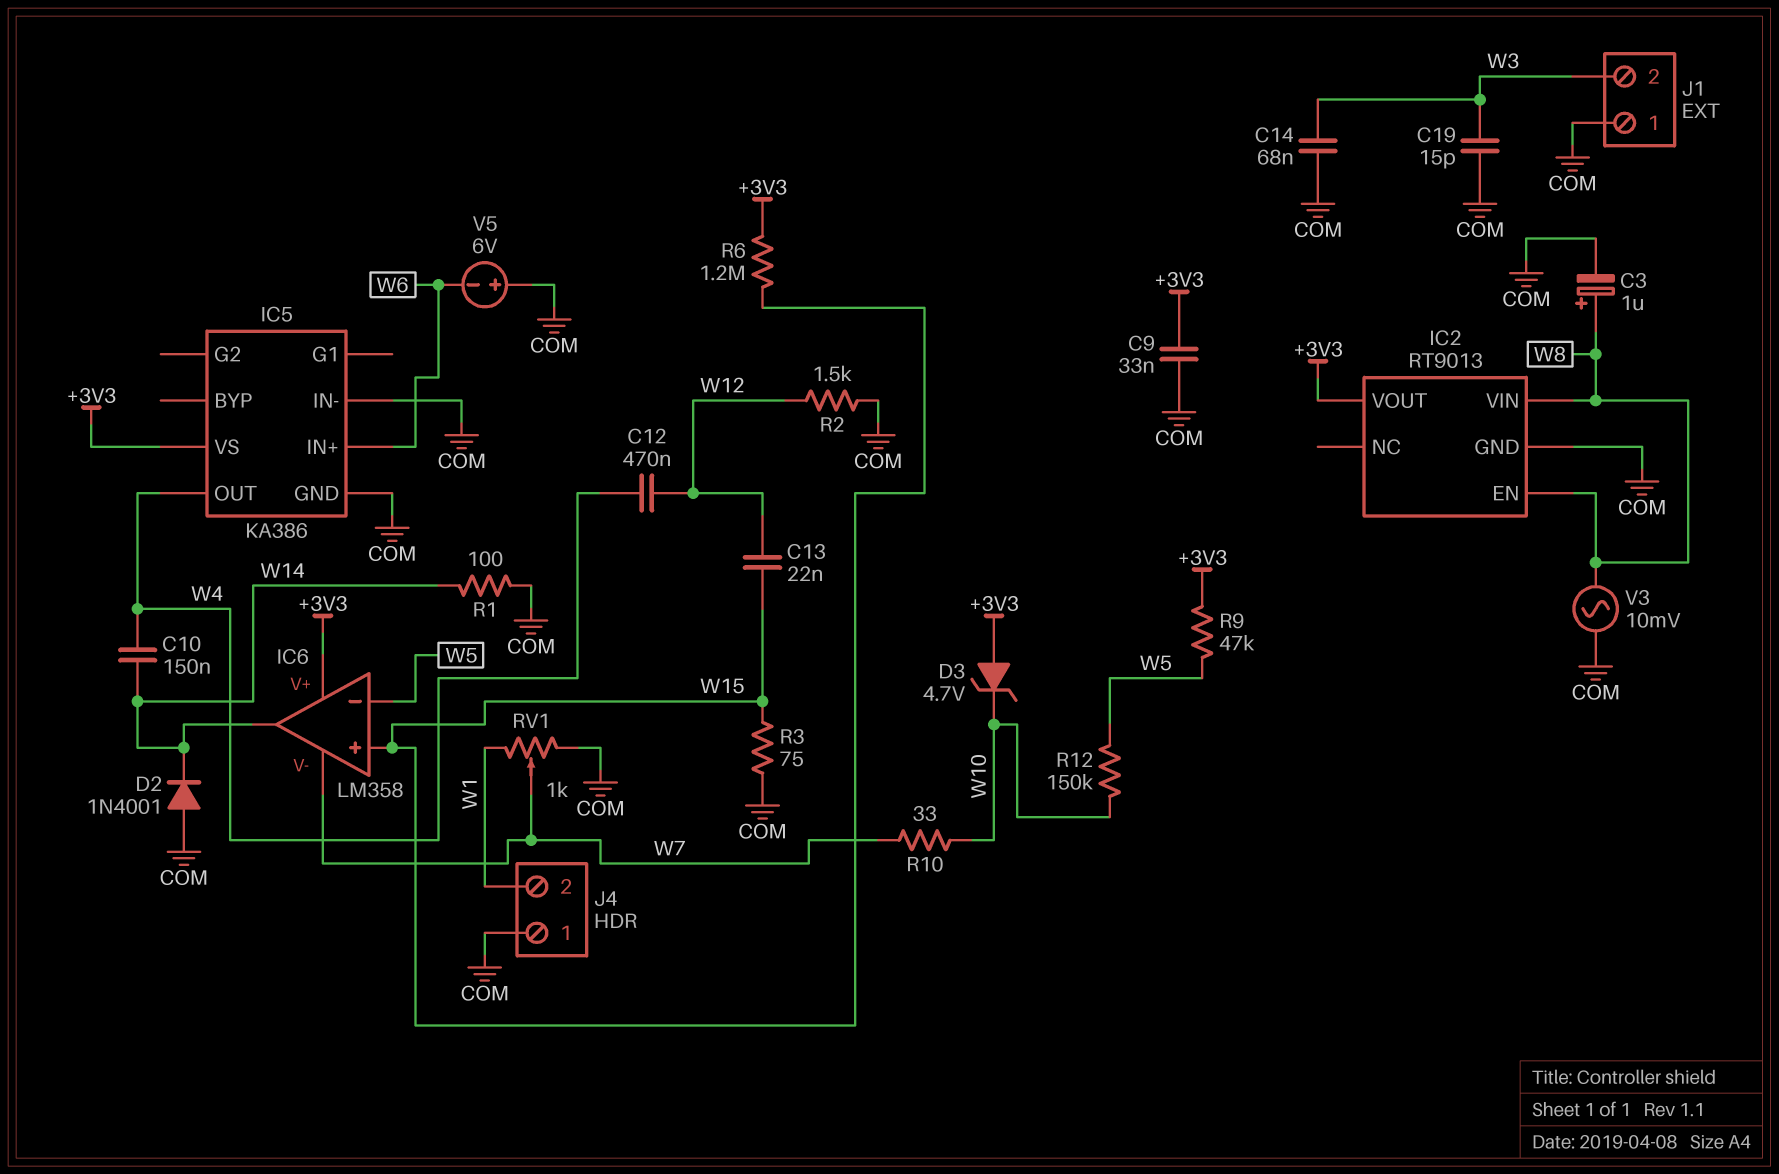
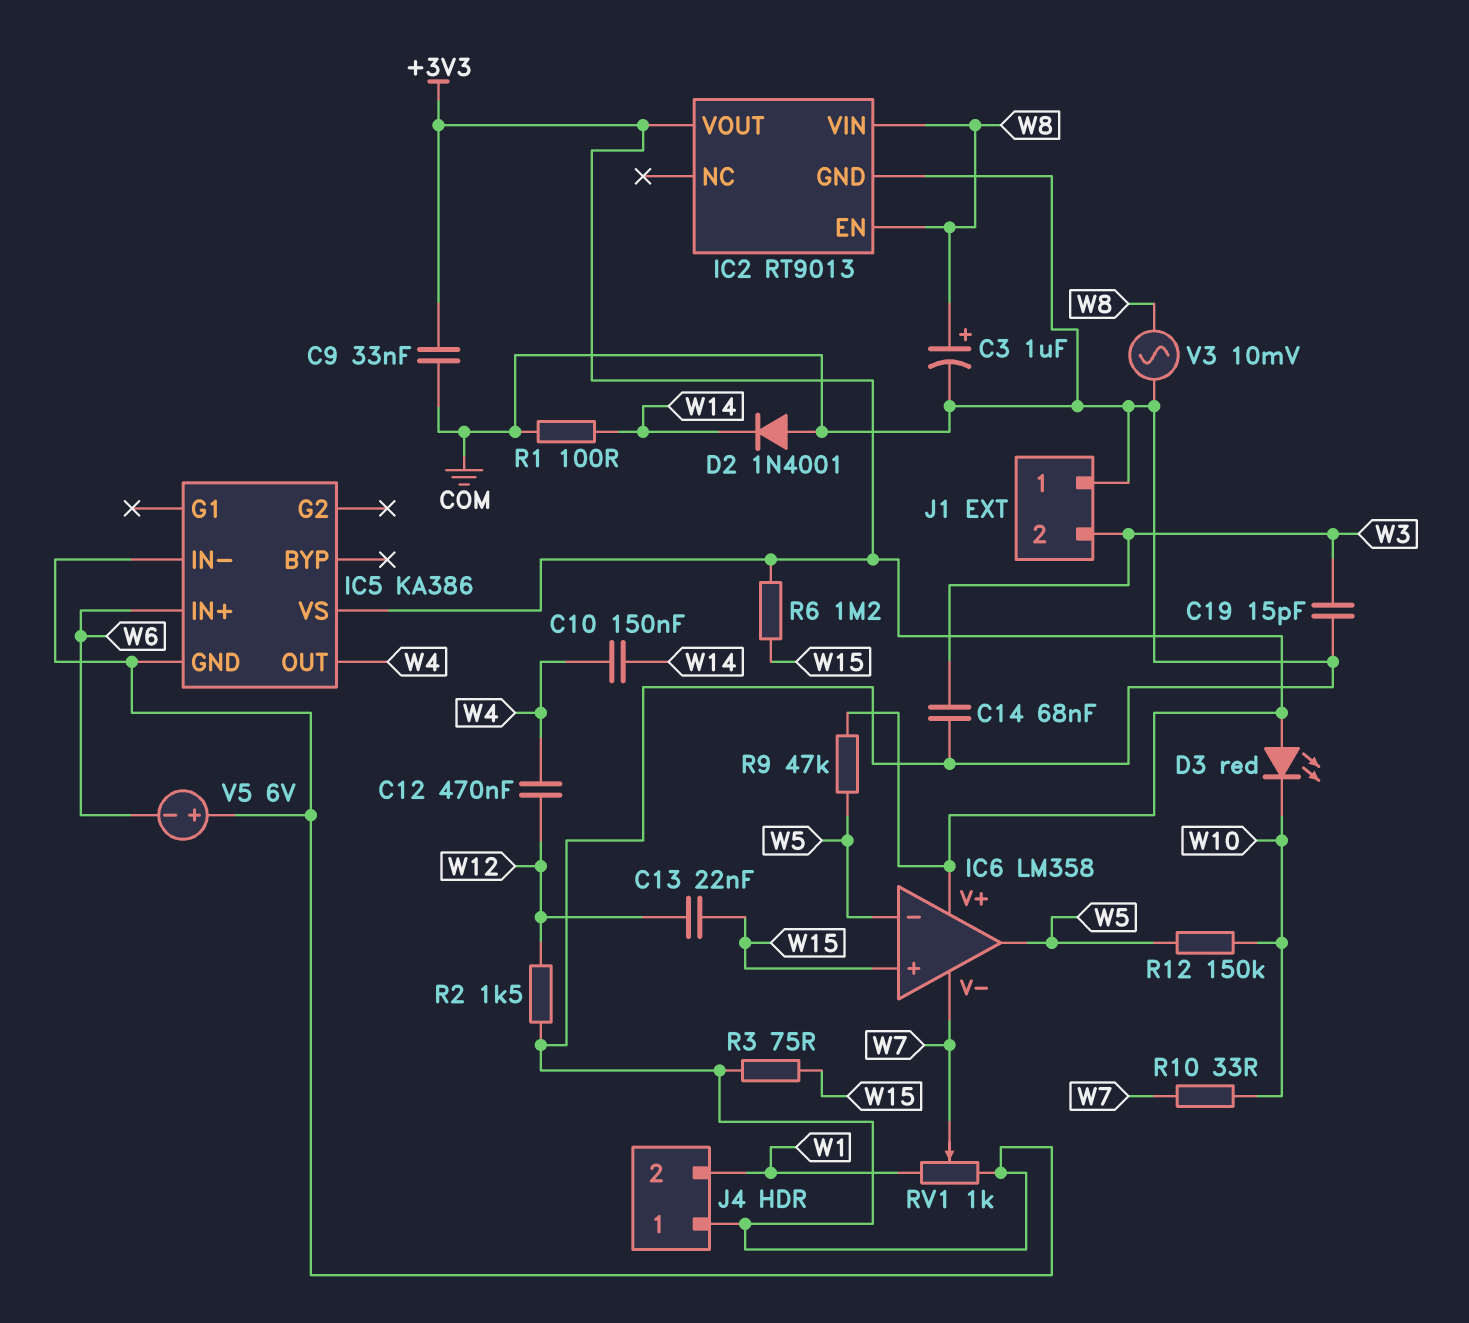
D3: zener 4.7V (A +3V3, K W10) -> LED red (A +3V3, K W10)
IC6 pin out: W14 -> W5

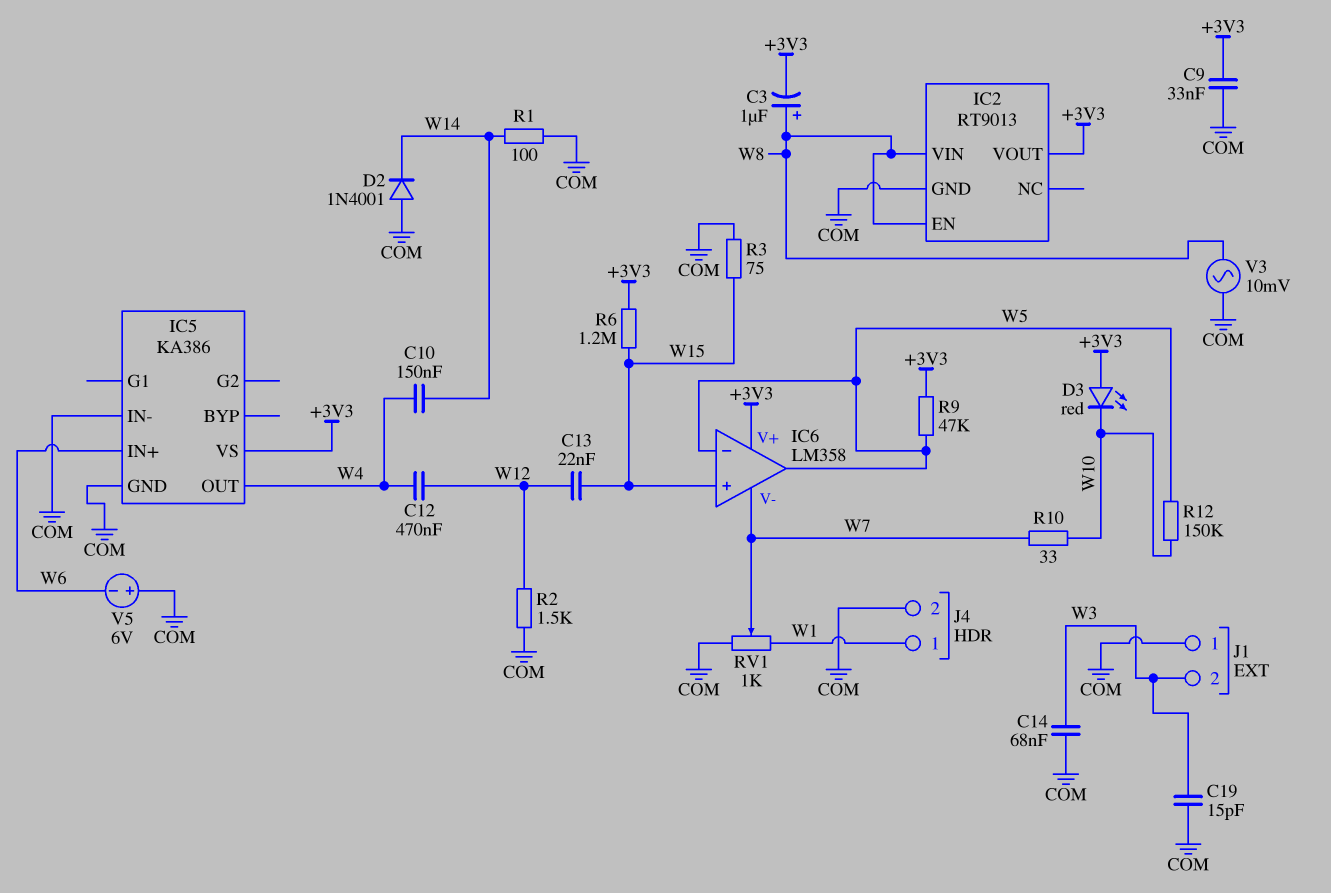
C3: 1uF (plus W8, minus COM) -> 1uF (plus W8, minus +3V3)
J4 pin 1: COM -> W1
J4 pin 2: W1 -> COM

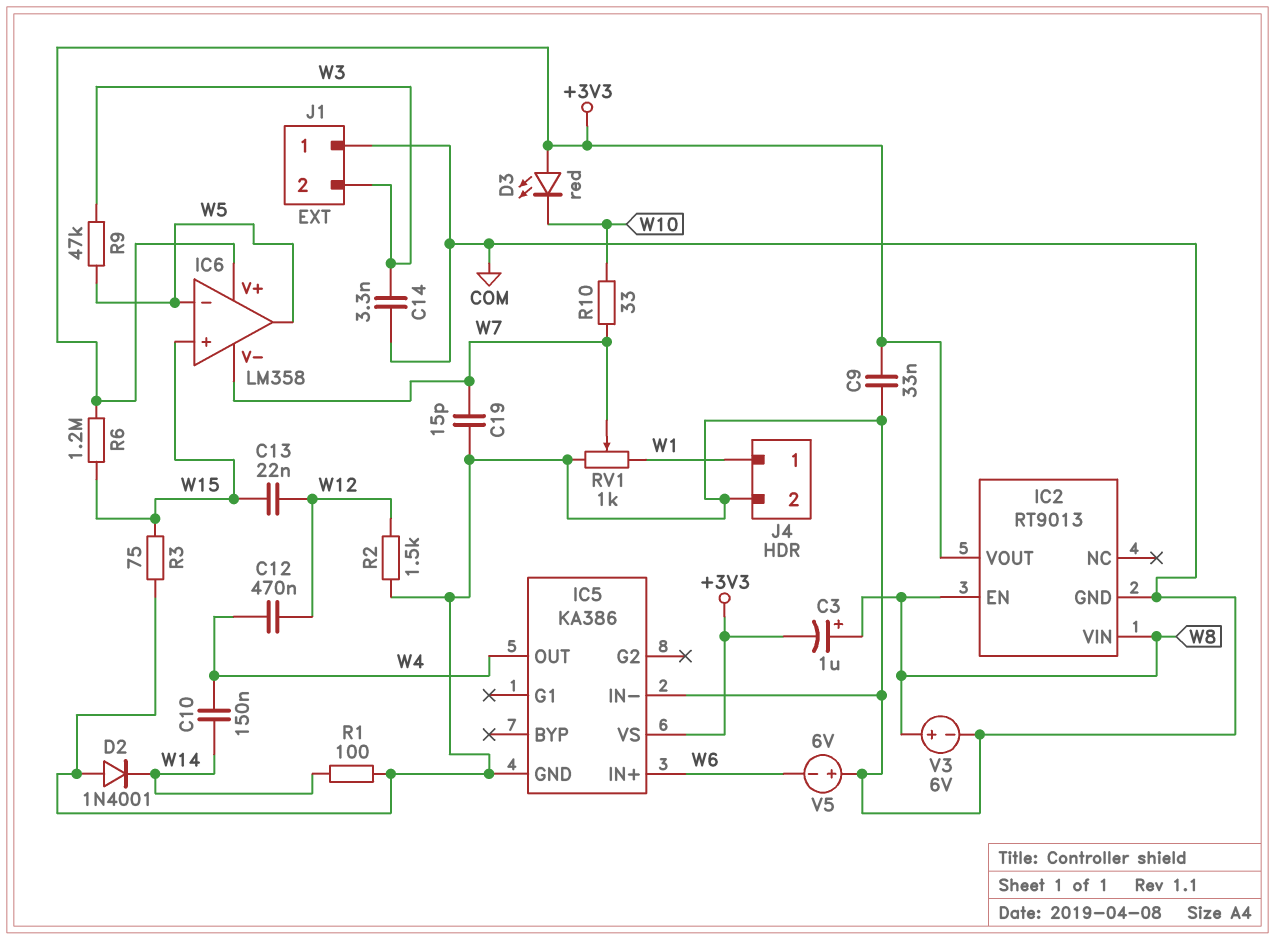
C14: 68nF (COM, W3) -> 3.3nF (COM, W3)
C19: 15pF (COM, W3) -> 15pF (COM, W7)
R9: 47k (+3V3, W5) -> 47k (W3, W5)
R12: 150k (W5, W10) -> none
V3: AC 10mV (COM, W8) -> 6V (plus W8, minus COM)

